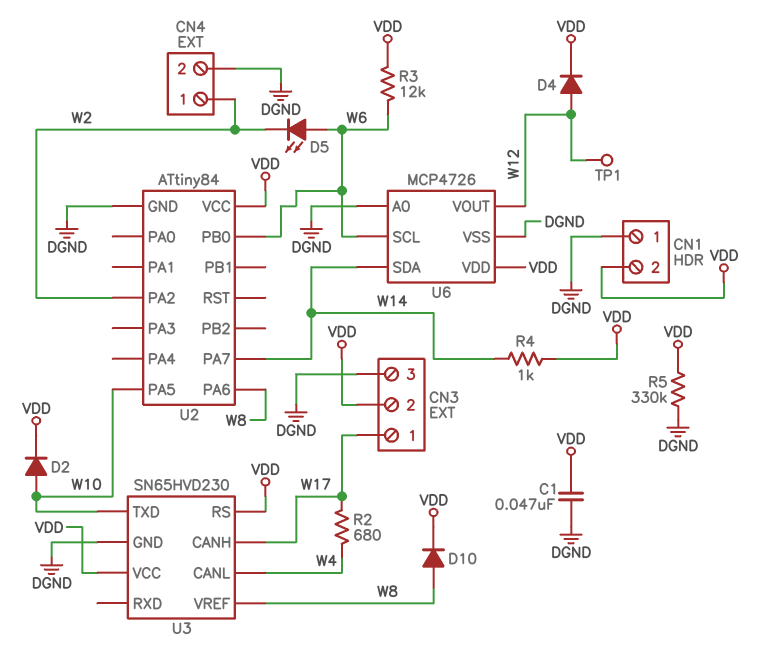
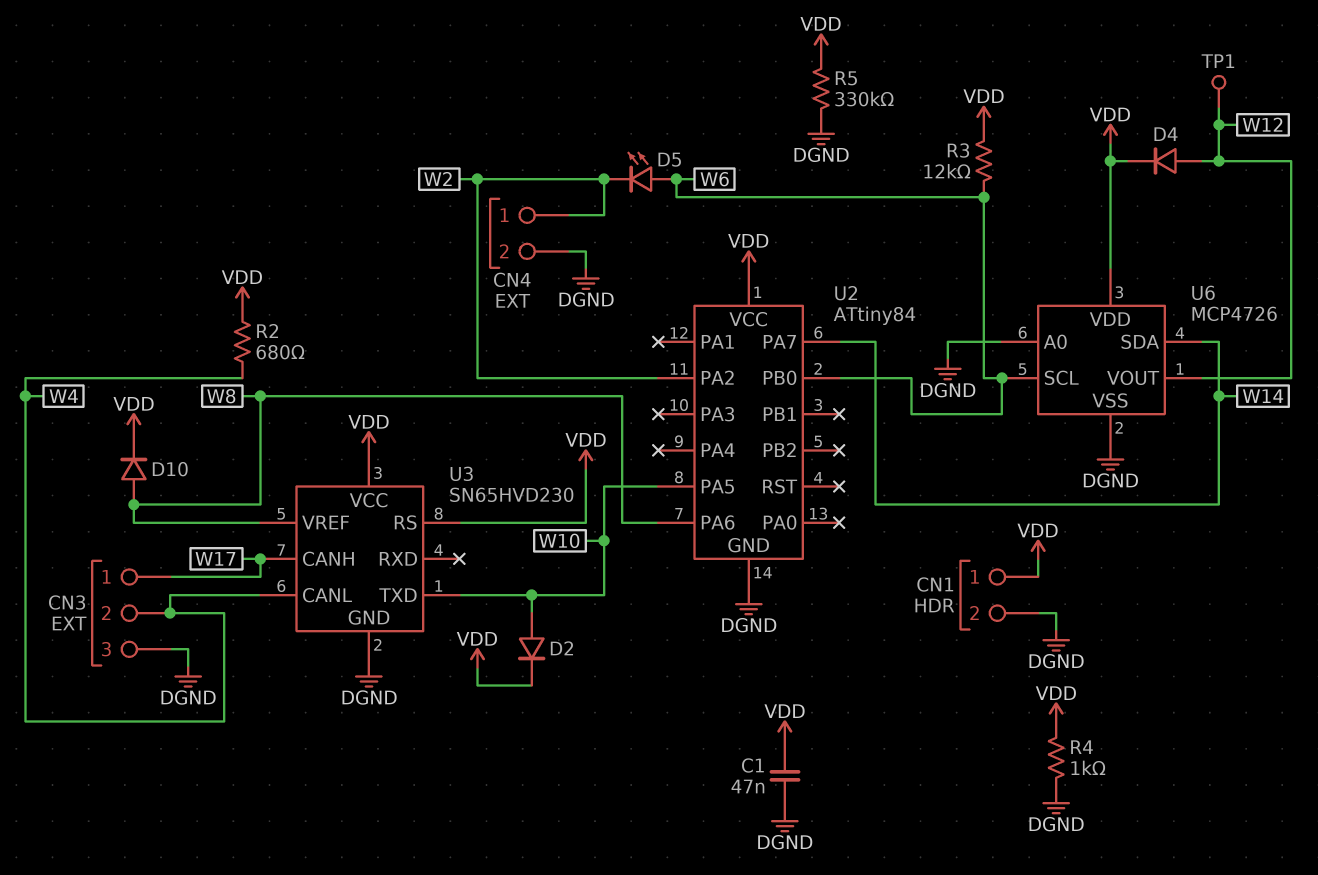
CN1 pin 1: DGND -> VDD
CN1 pin 2: VDD -> DGND
CN3 pin 2: VDD -> W4
R2: 680 (W4, W17) -> 680 (VDD, W4)
R4: 1k (VDD, W14) -> 1k (DGND, VDD)

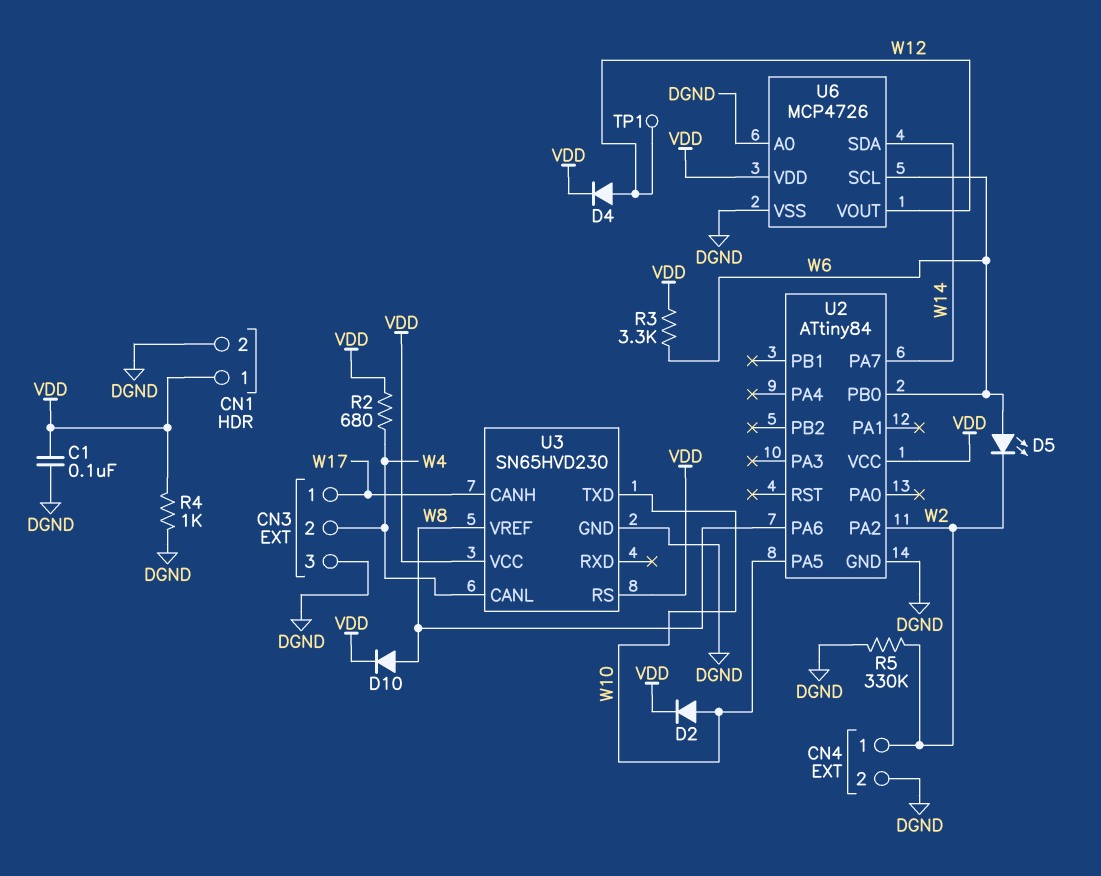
C1: 47nF (DGND, VDD) -> 100nF (DGND, VDD)
R3: 12k (VDD, W6) -> 3.3k (VDD, W6)
R5: 330k (DGND, VDD) -> 330k (DGND, W2)

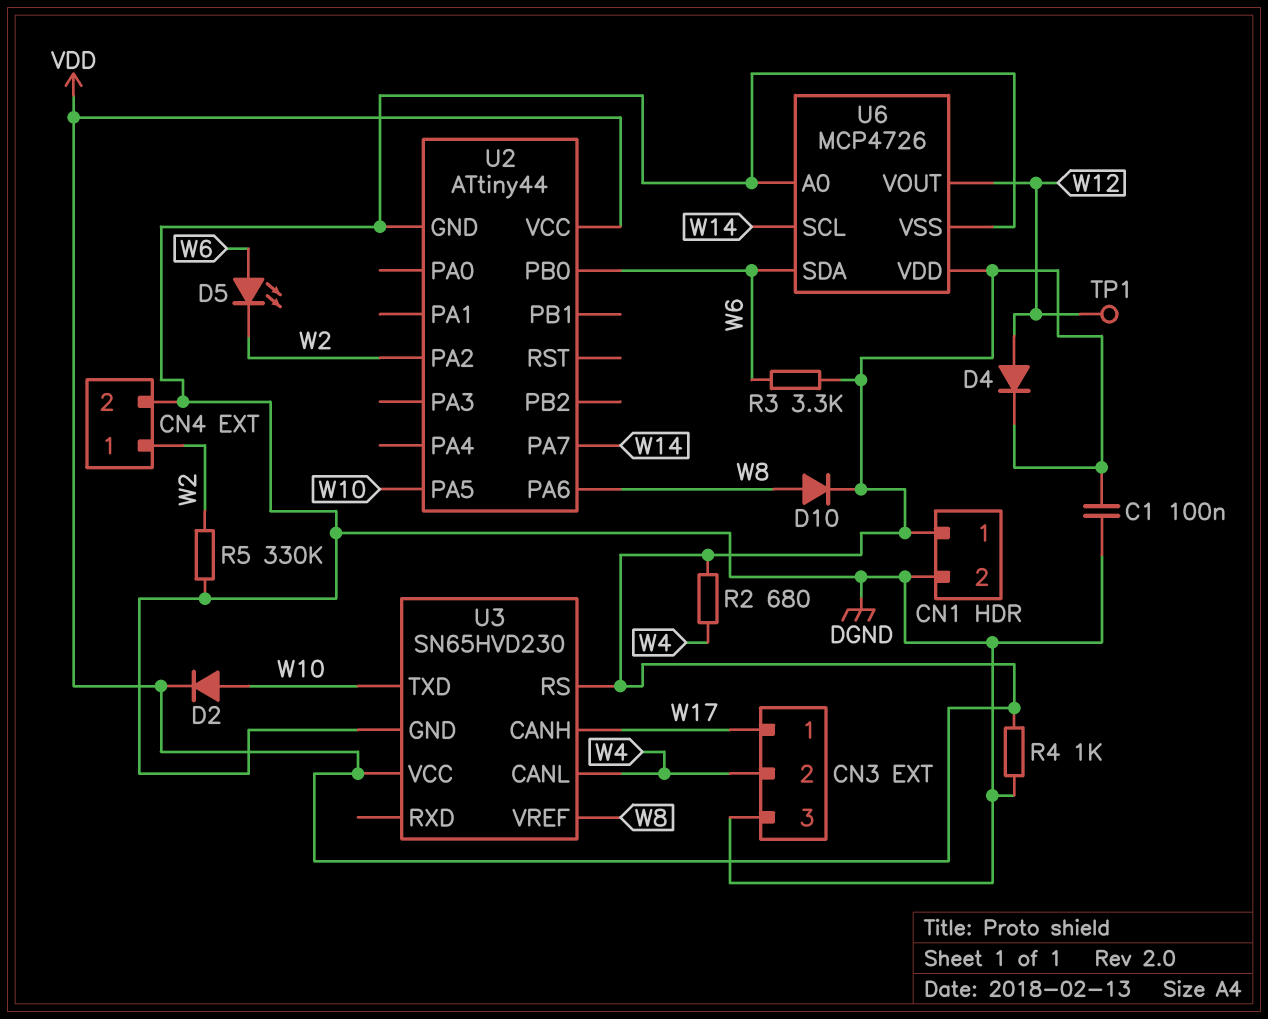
U2: ATtiny84 -> ATtiny44
U6 pin SCL: W6 -> W14
U6 pin SDA: W14 -> W6

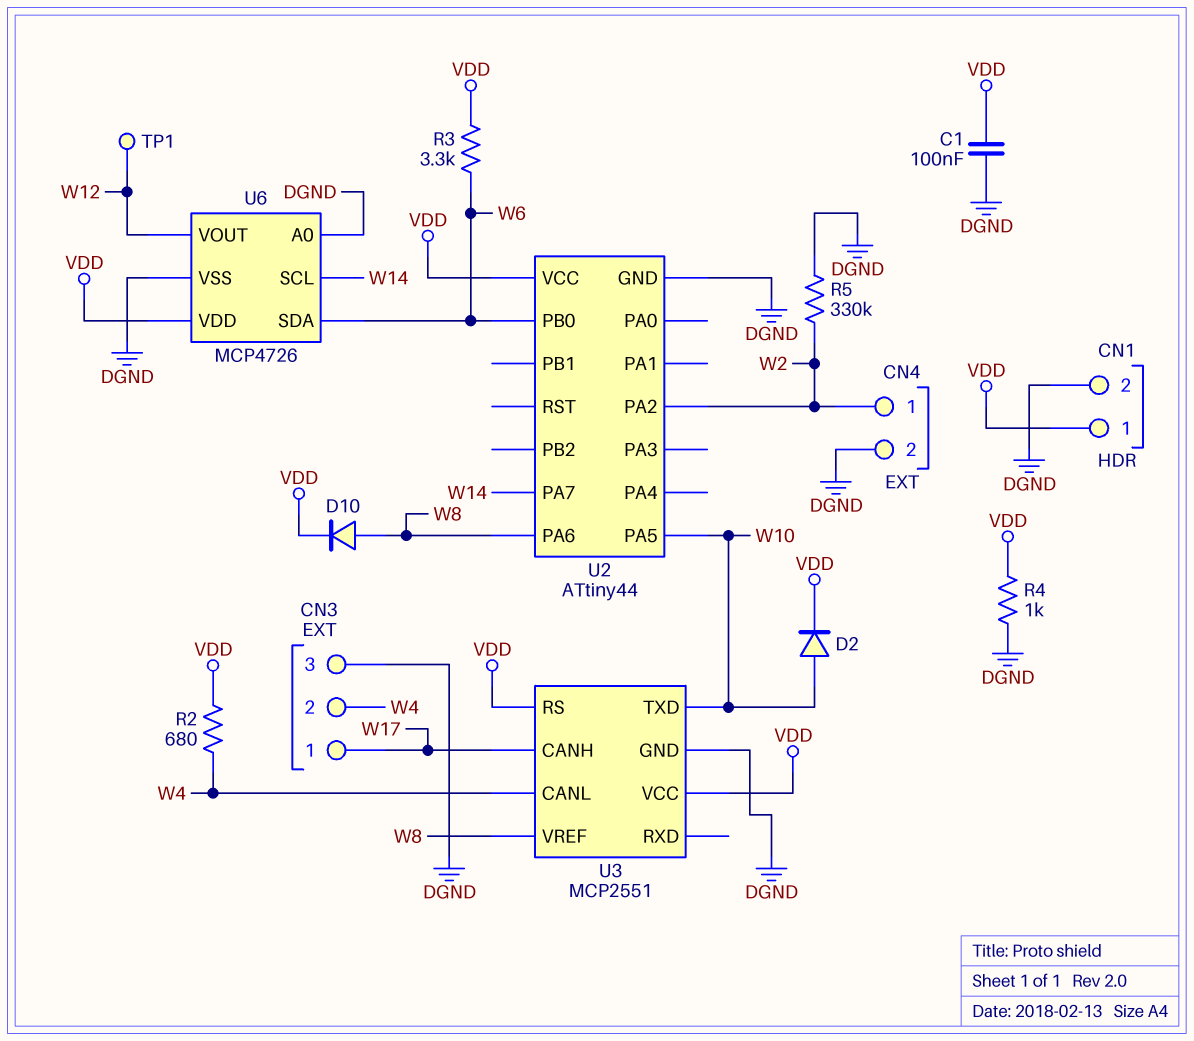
D4: diode (A W12, K VDD) -> none
D5: LED (A W6, K W2) -> none
U3: SN65HVD230 -> MCP2551

